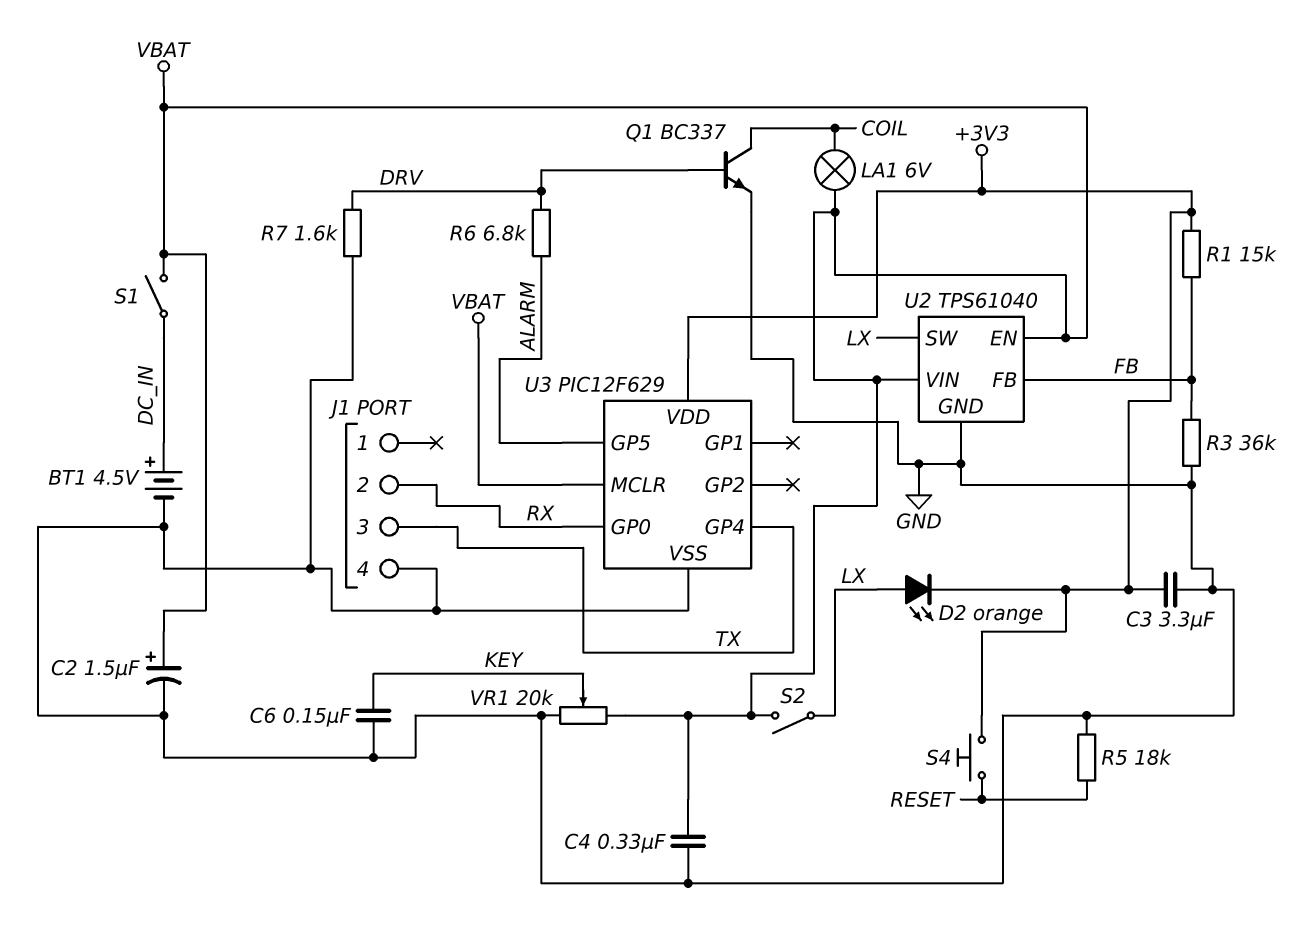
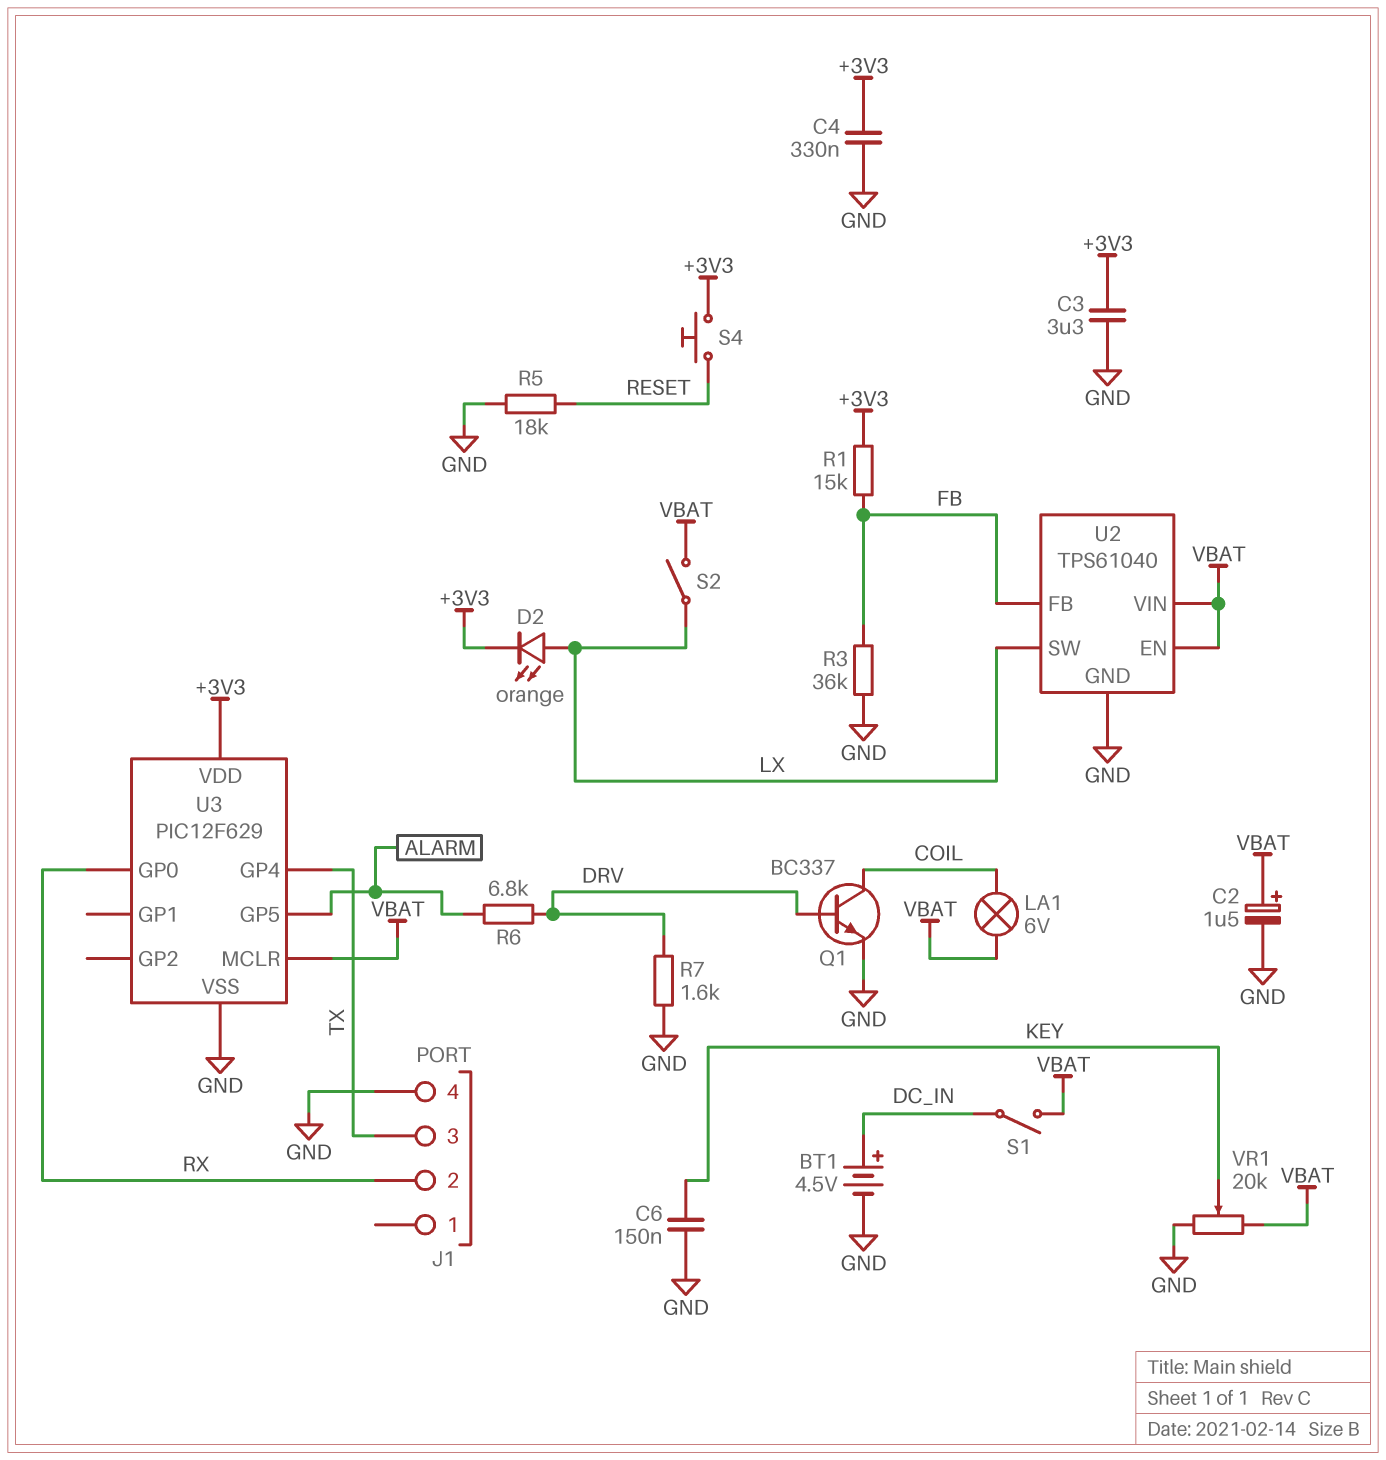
C4: 330nF (GND, VBAT) -> 330nF (+3V3, GND)

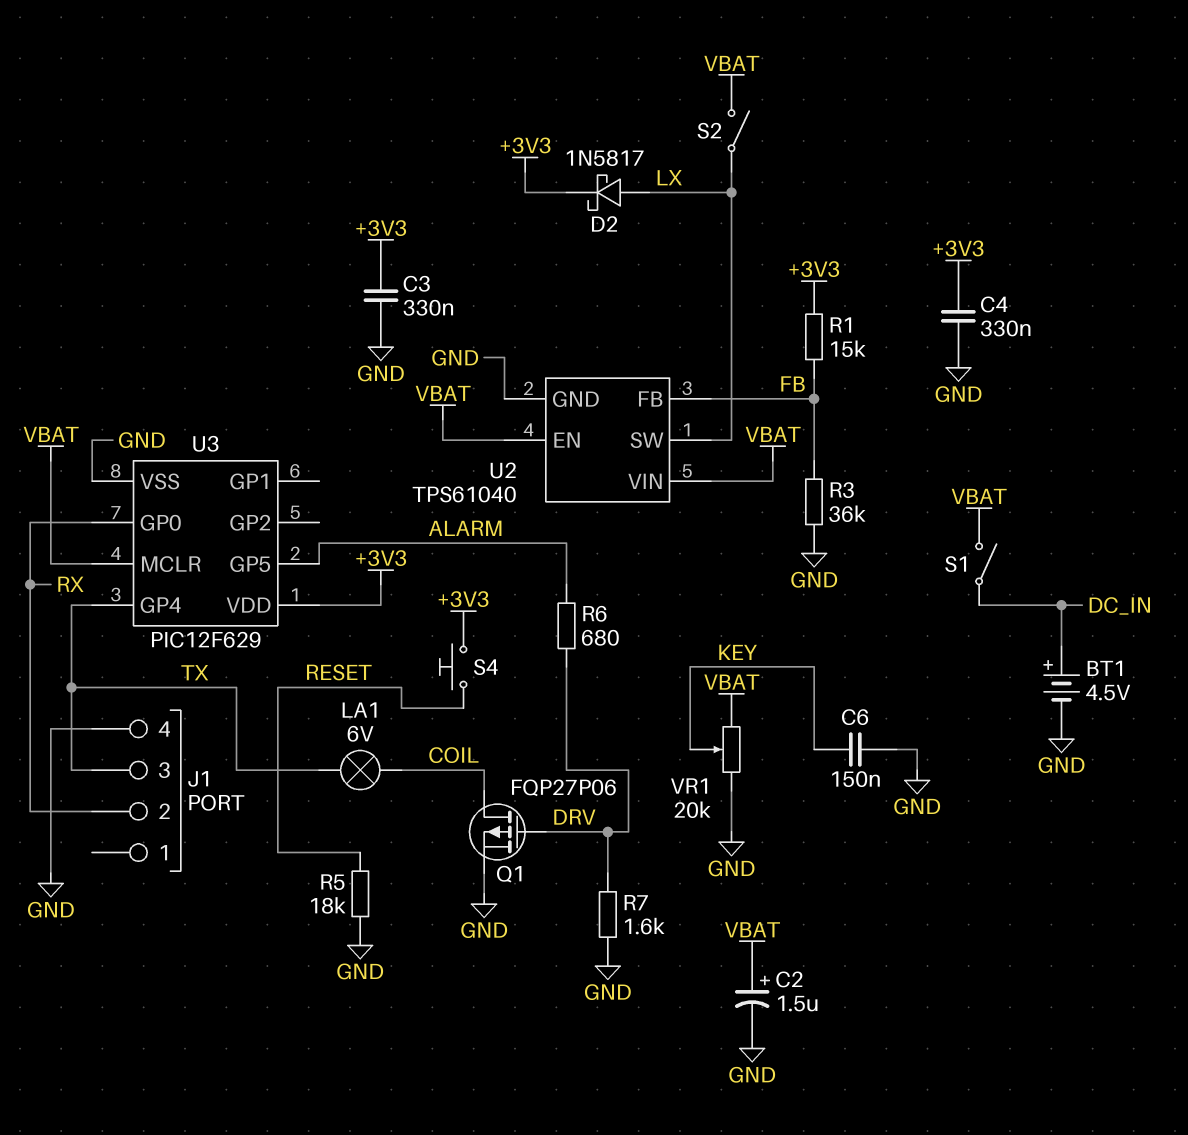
C3: 3.3uF (+3V3, GND) -> 330nF (+3V3, GND)
D2: LED orange (A LX, K +3V3) -> schottky 1N5817 (A LX, K +3V3)
LA1: lamp 6V (COIL, VBAT) -> lamp 6V (COIL, TX)
Q1: NPN BC337 (B DRV, C COIL, E GND) -> PMOS FQP27P06 (G DRV, D COIL, S GND)
R6: 6.8k (ALARM, DRV) -> 680 (ALARM, DRV)

